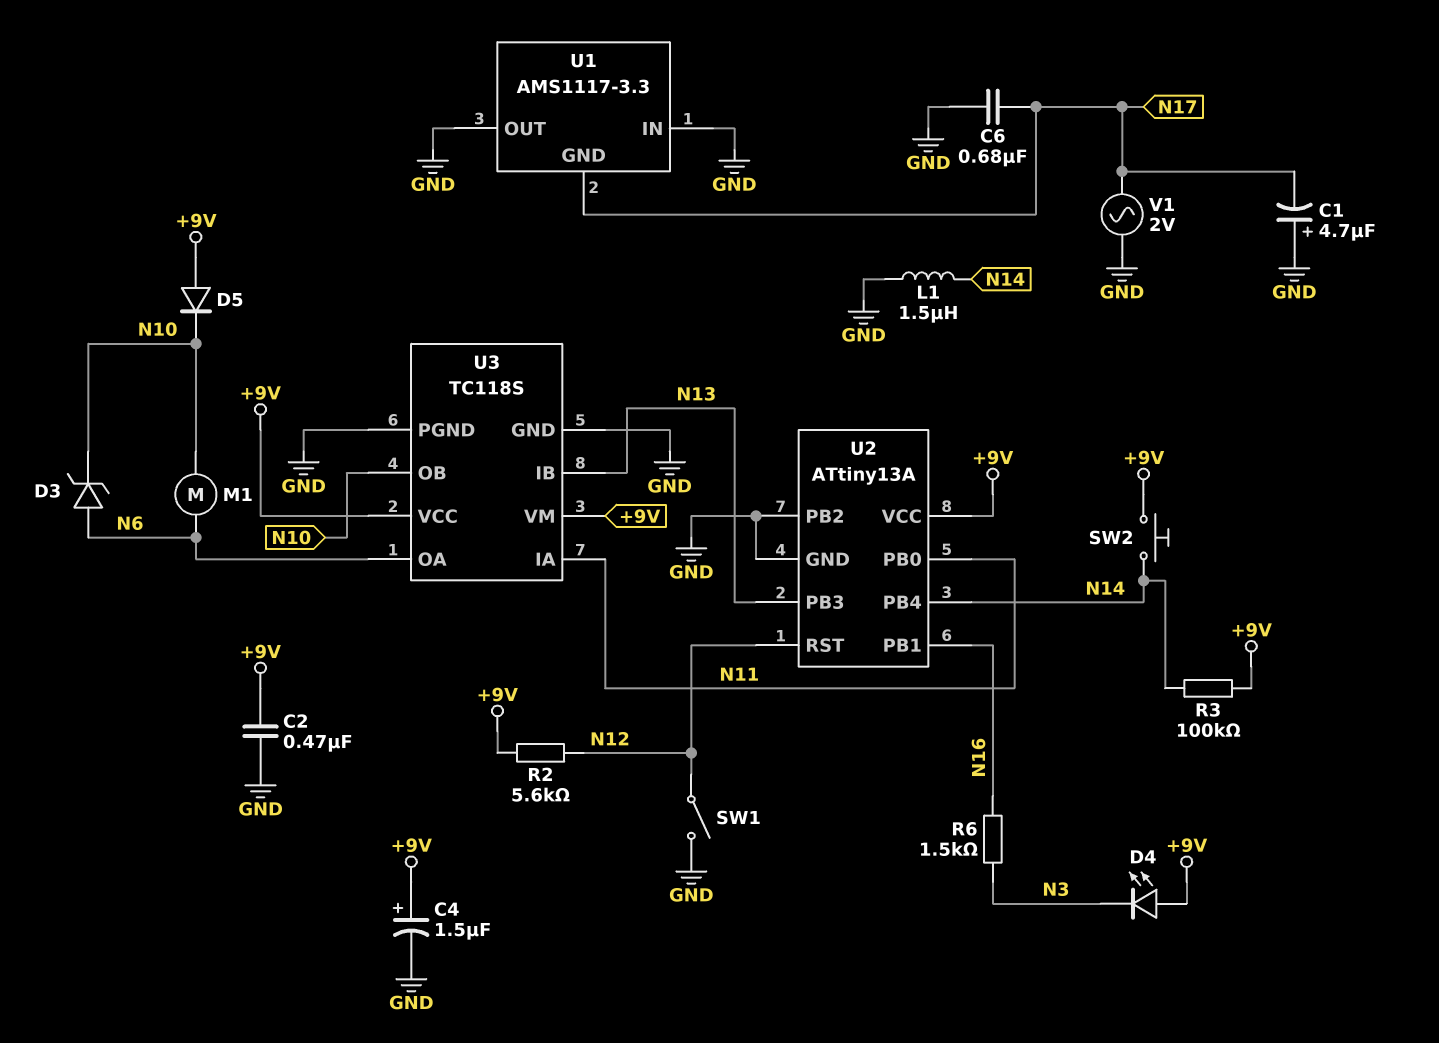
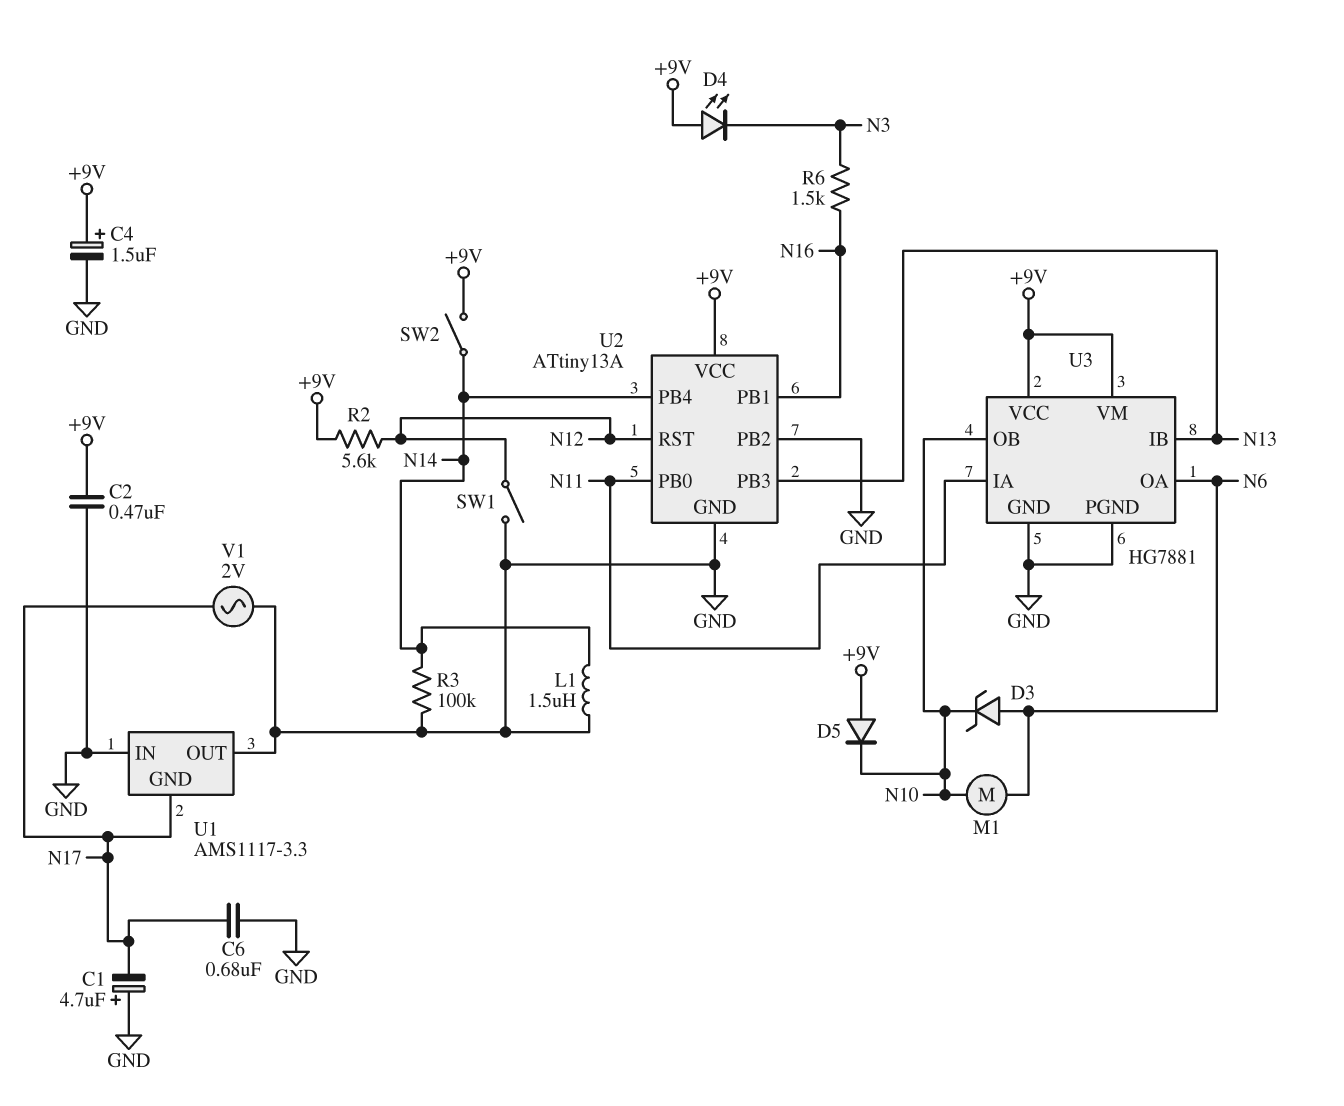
R3: 100k (+9V, N14) -> 100k (GND, N14)
SW2: button (+9V, N14) -> switch (+9V, N14)
U3: TC118S -> HG7881

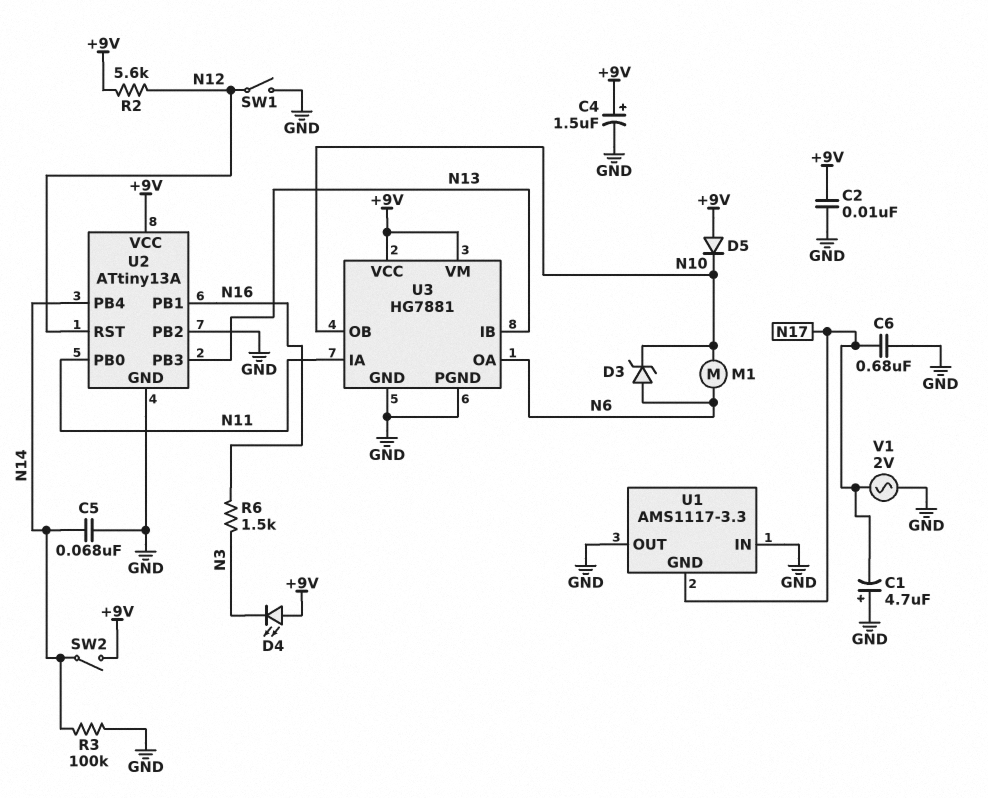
C2: 470nF (+9V, GND) -> 10nF (+9V, GND)
C5: none -> 68nF (GND, N14)
L1: 1.5uH (GND, N14) -> none

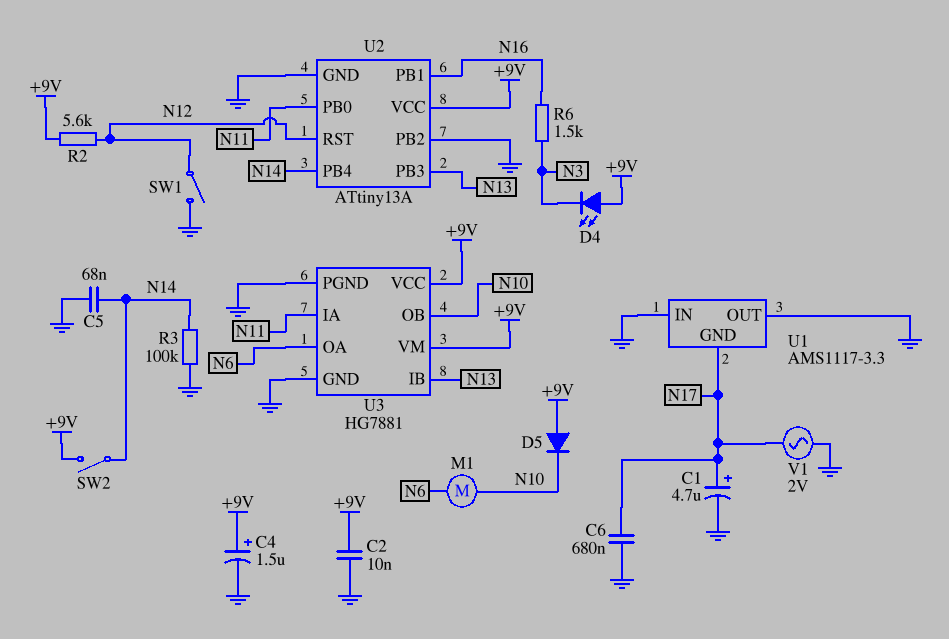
C1: 4.7uF (plus GND, minus N17) -> 4.7uF (plus N17, minus GND)
D3: zener (A N6, K N10) -> none

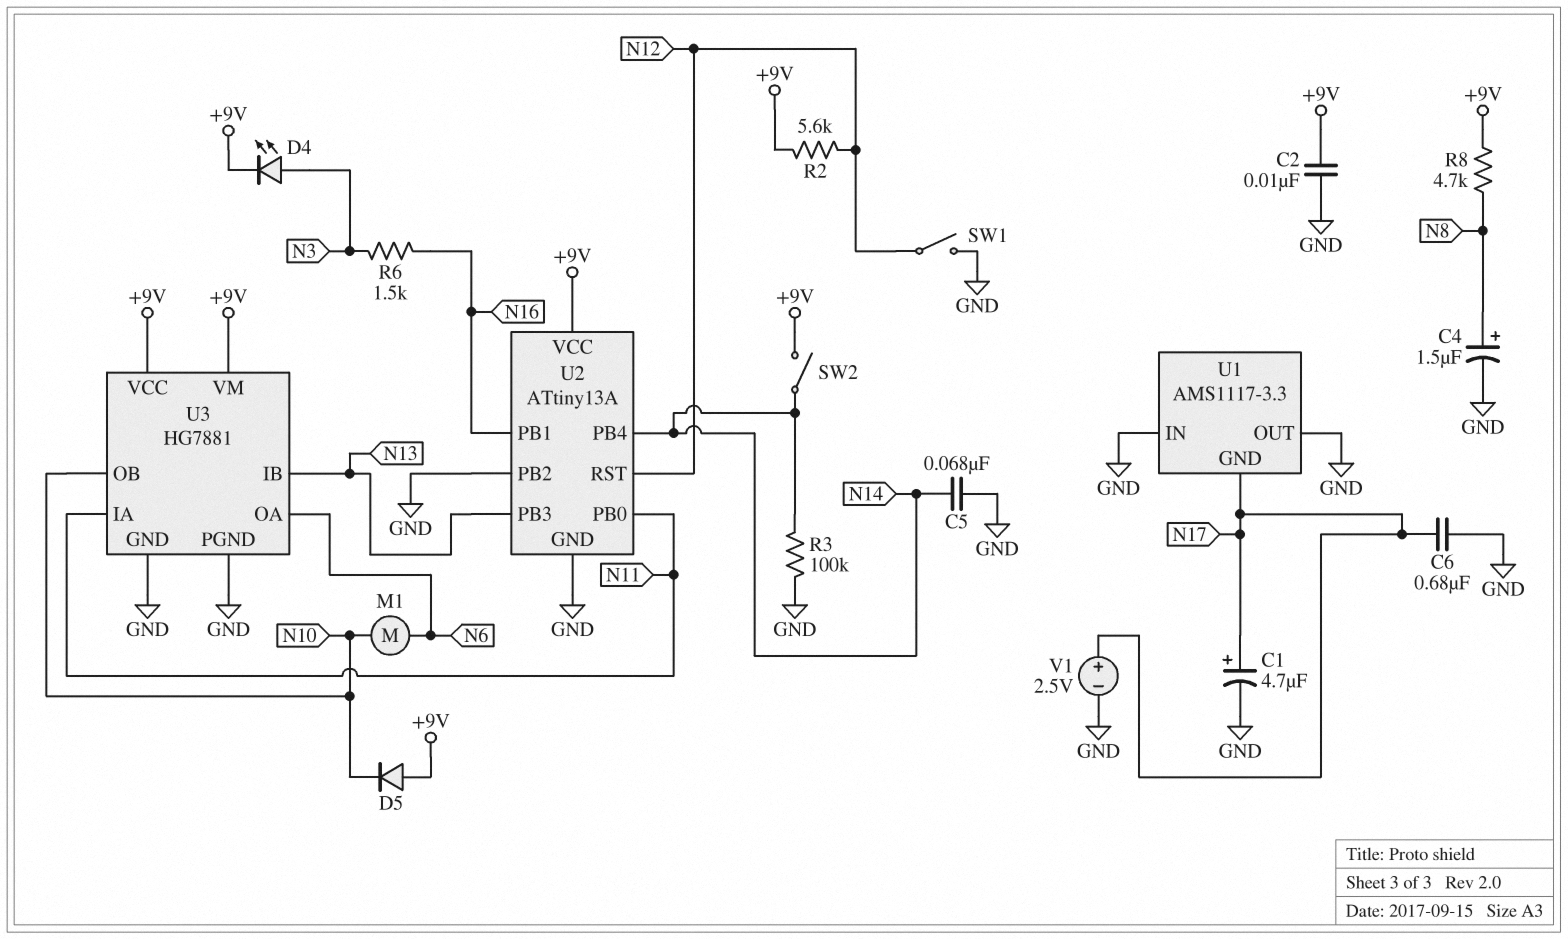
C4: 1.5uF (plus +9V, minus GND) -> 1.5uF (plus N8, minus GND)
D4: LED (A +9V, K N3) -> LED (A N3, K +9V)
R8: none -> 4.7k (+9V, N8)
V1: AC 2V (GND, N17) -> 2.5V (plus N17, minus GND)

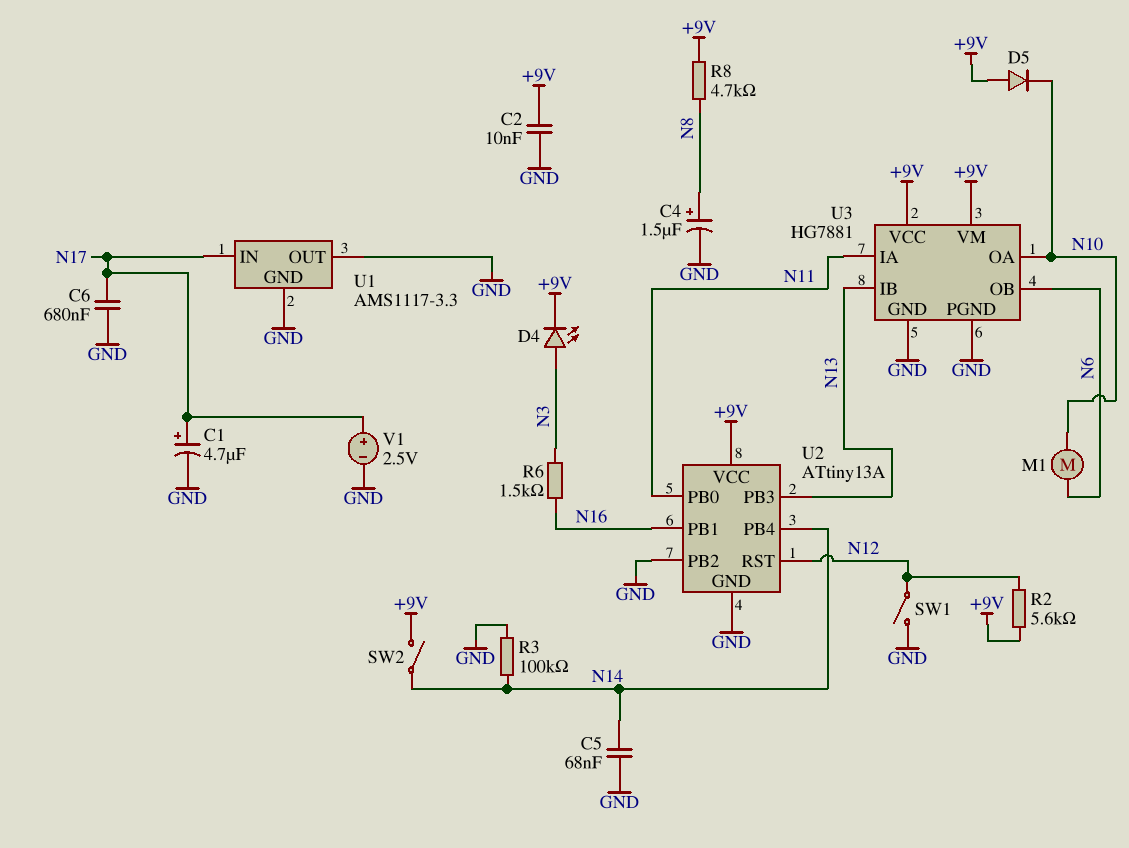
U1 pin GND: N17 -> GND
U1 pin IN: GND -> N17
U3 pin OA: N6 -> N10
U3 pin OB: N10 -> N6

